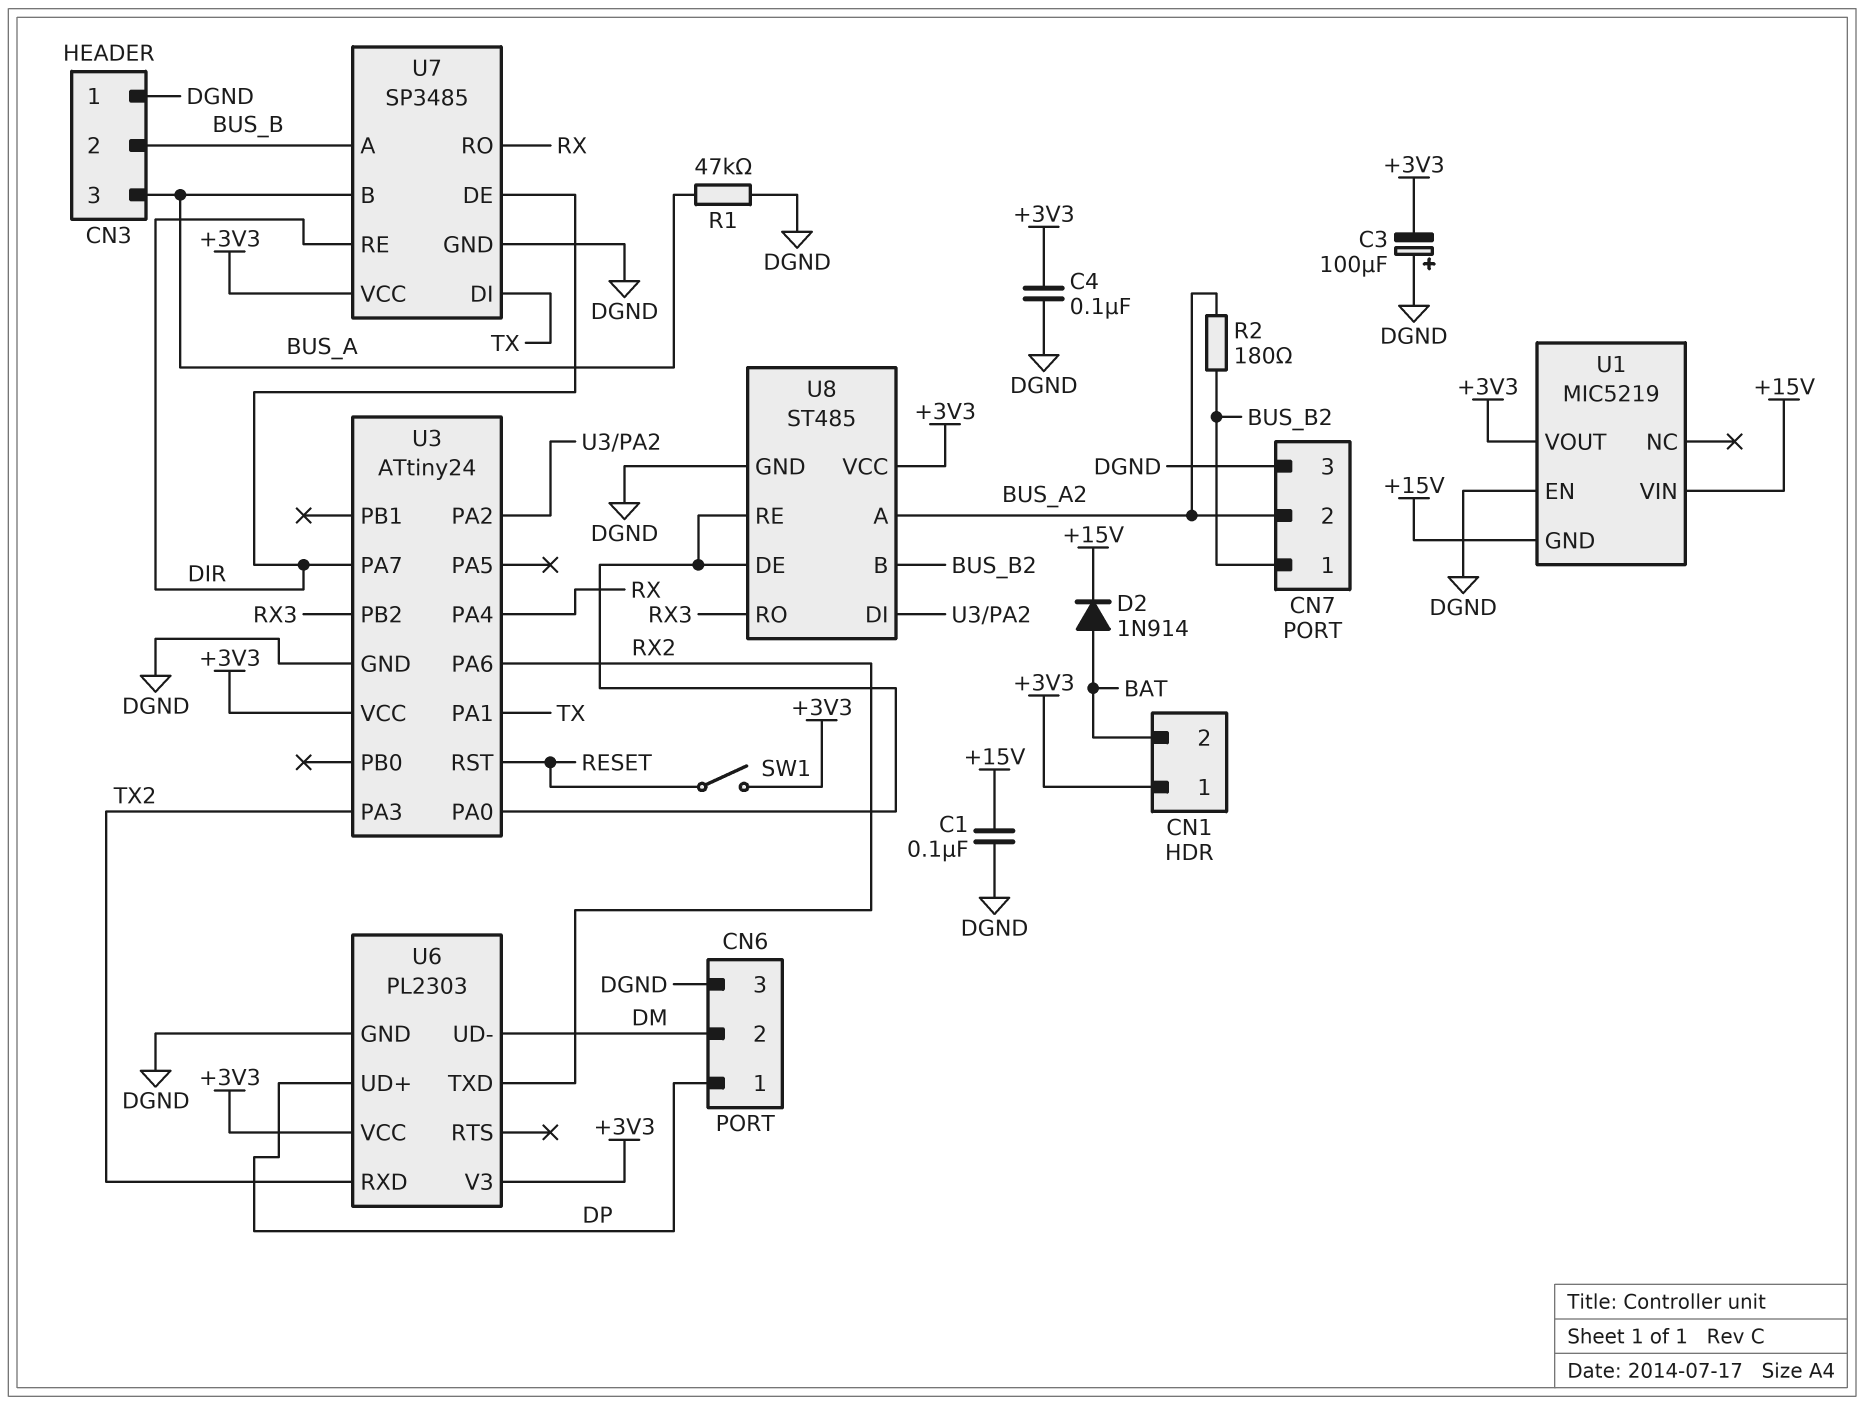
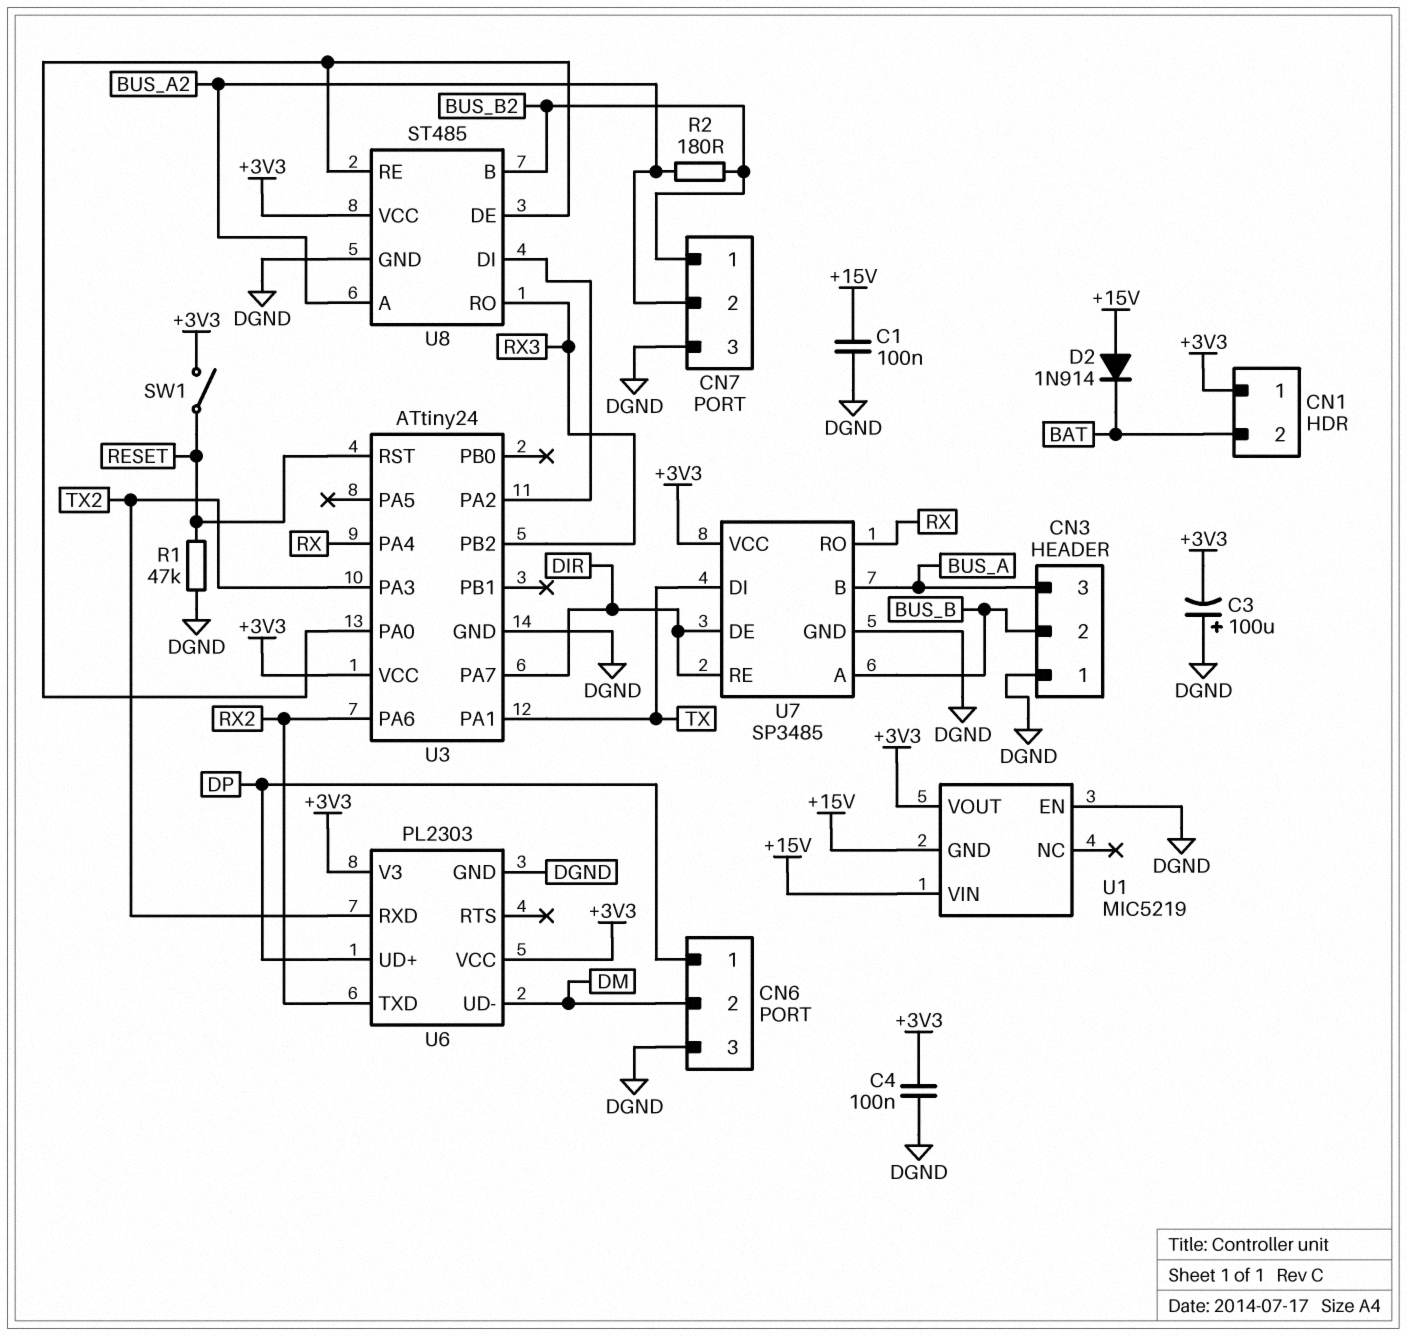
D2: diode 1N914 (A BAT, K +15V) -> diode 1N914 (A +15V, K BAT)
R1: 47k (BUS_A, DGND) -> 47k (DGND, RESET)

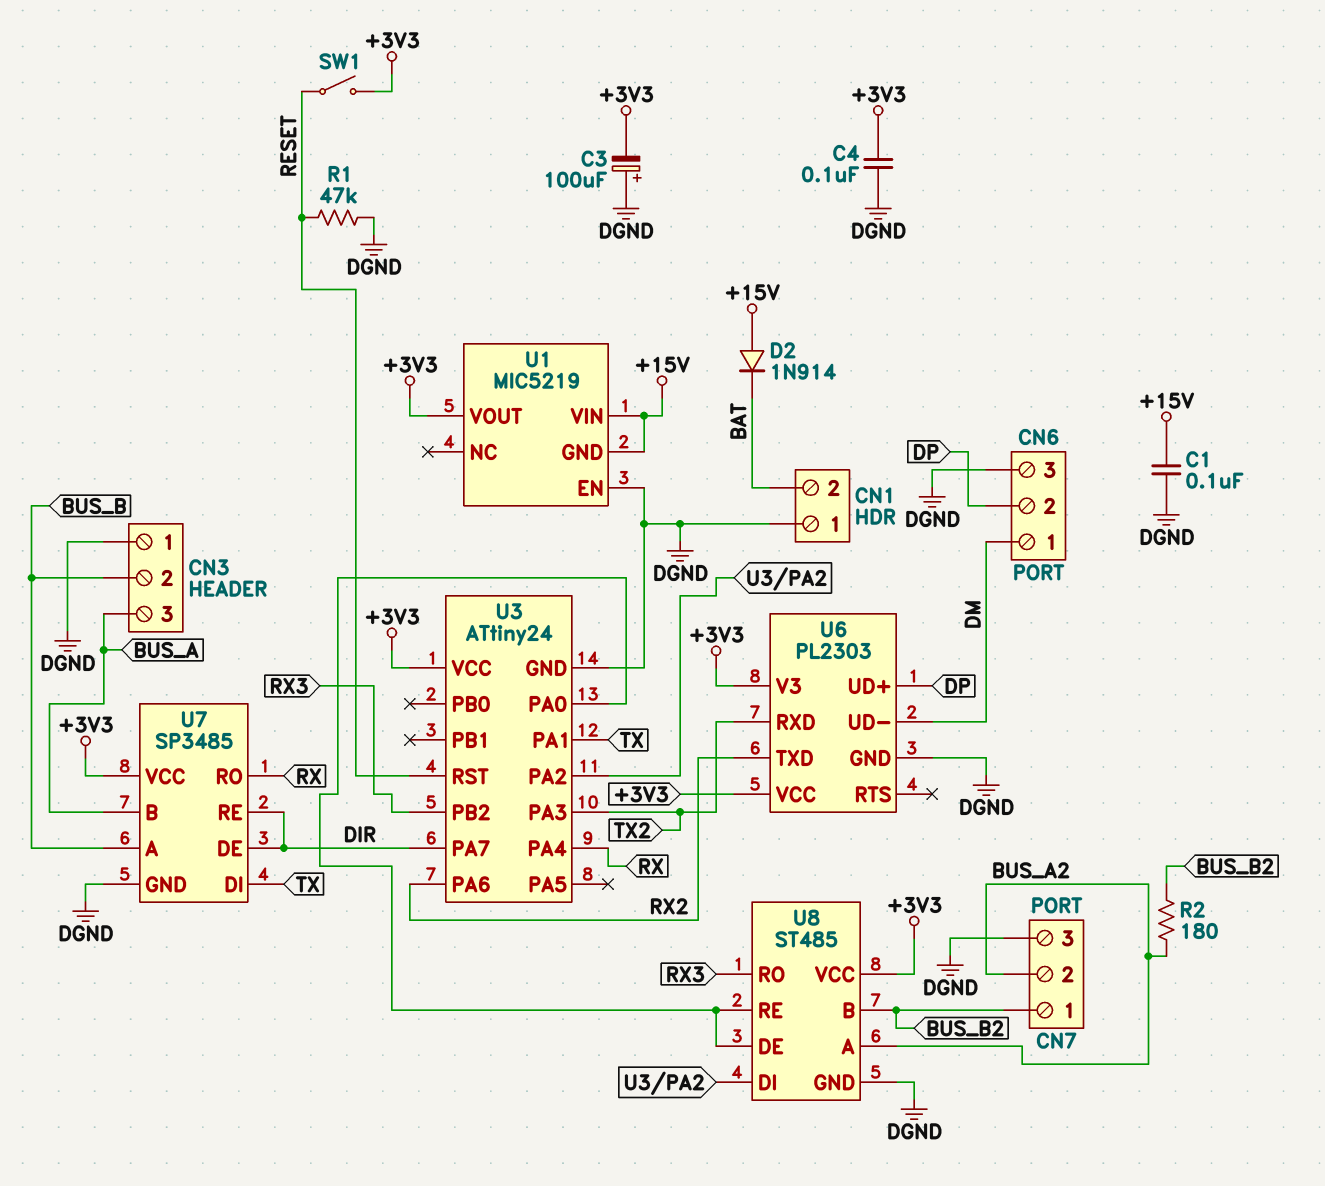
CN1 pin 1: +3V3 -> DGND
CN6 pin 1: DP -> DM
CN6 pin 2: DM -> DP

